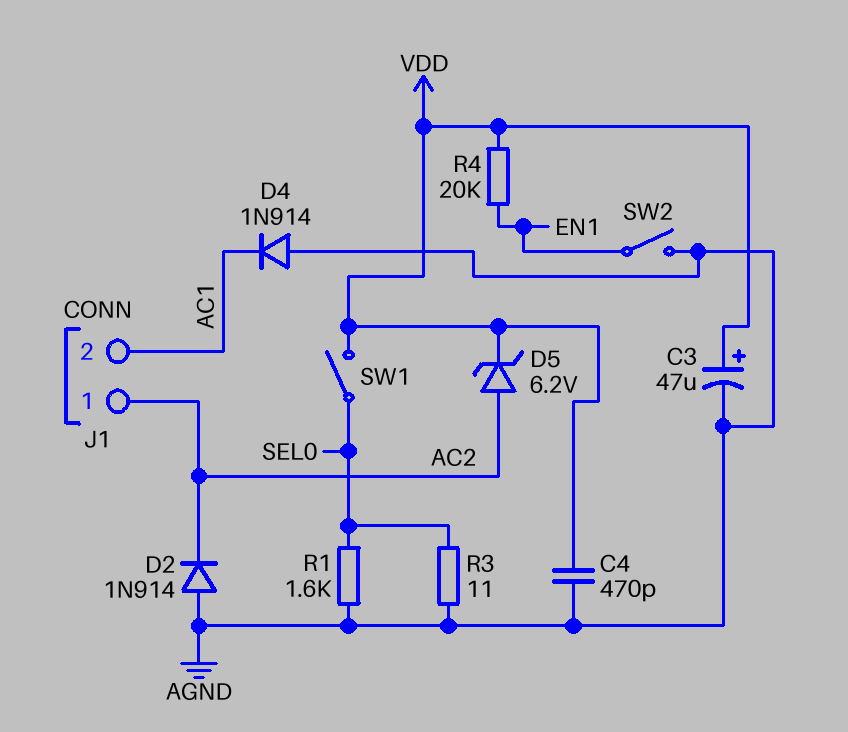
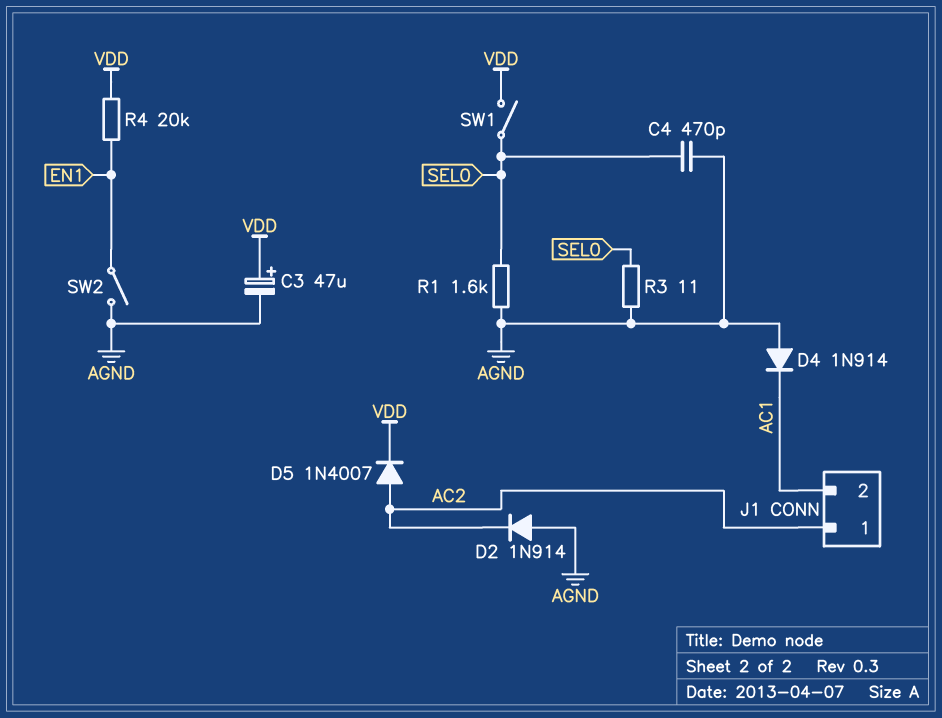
C4: 470pF (AGND, VDD) -> 470pF (AGND, SEL0)
D5: zener 6.2V (A AC2, K VDD) -> diode 1N4007 (A AC2, K VDD)

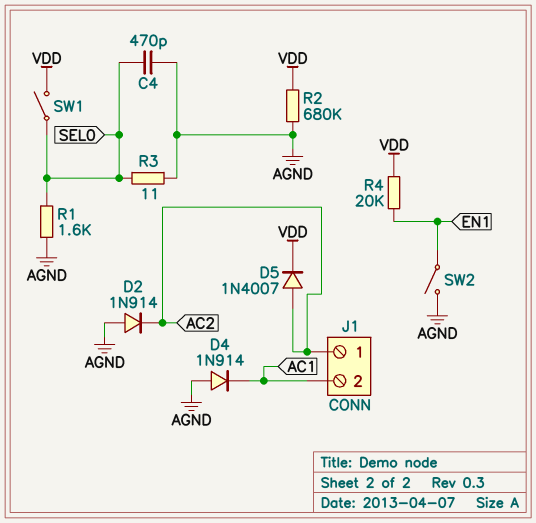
C3: 47uF (plus VDD, minus AGND) -> none
R2: none -> 680k (AGND, VDD)

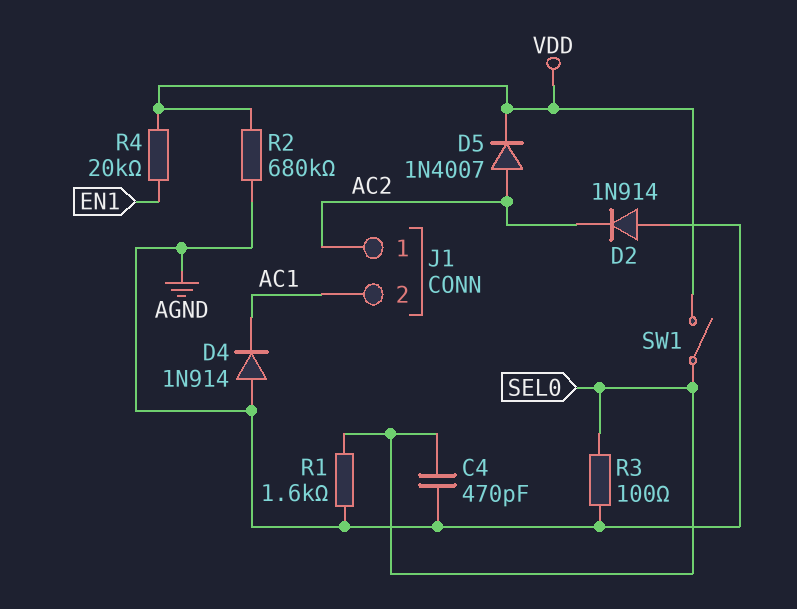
R3: 11 (AGND, SEL0) -> 100 (AGND, SEL0)
SW2: switch (AGND, EN1) -> none

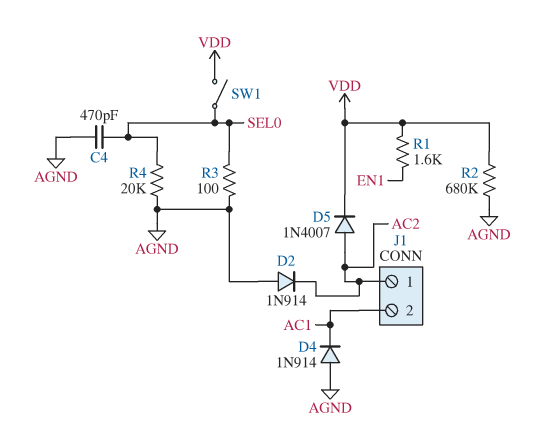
R1: 1.6k (AGND, SEL0) -> 1.6k (EN1, VDD)
R4: 20k (EN1, VDD) -> 20k (AGND, SEL0)

